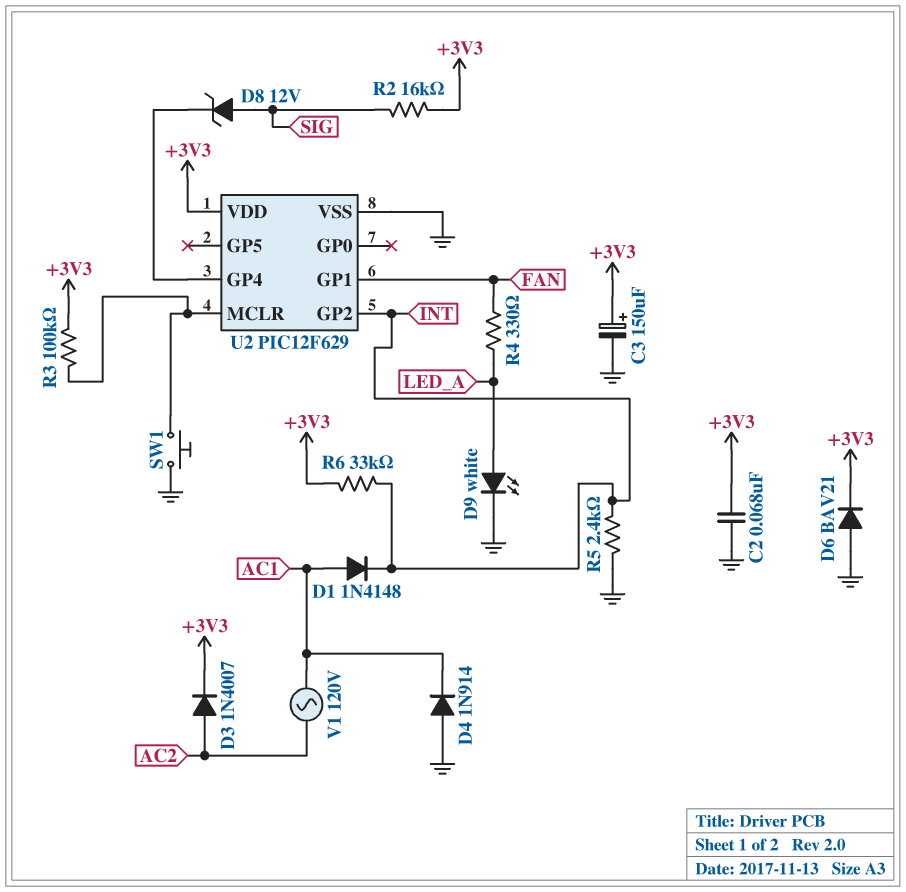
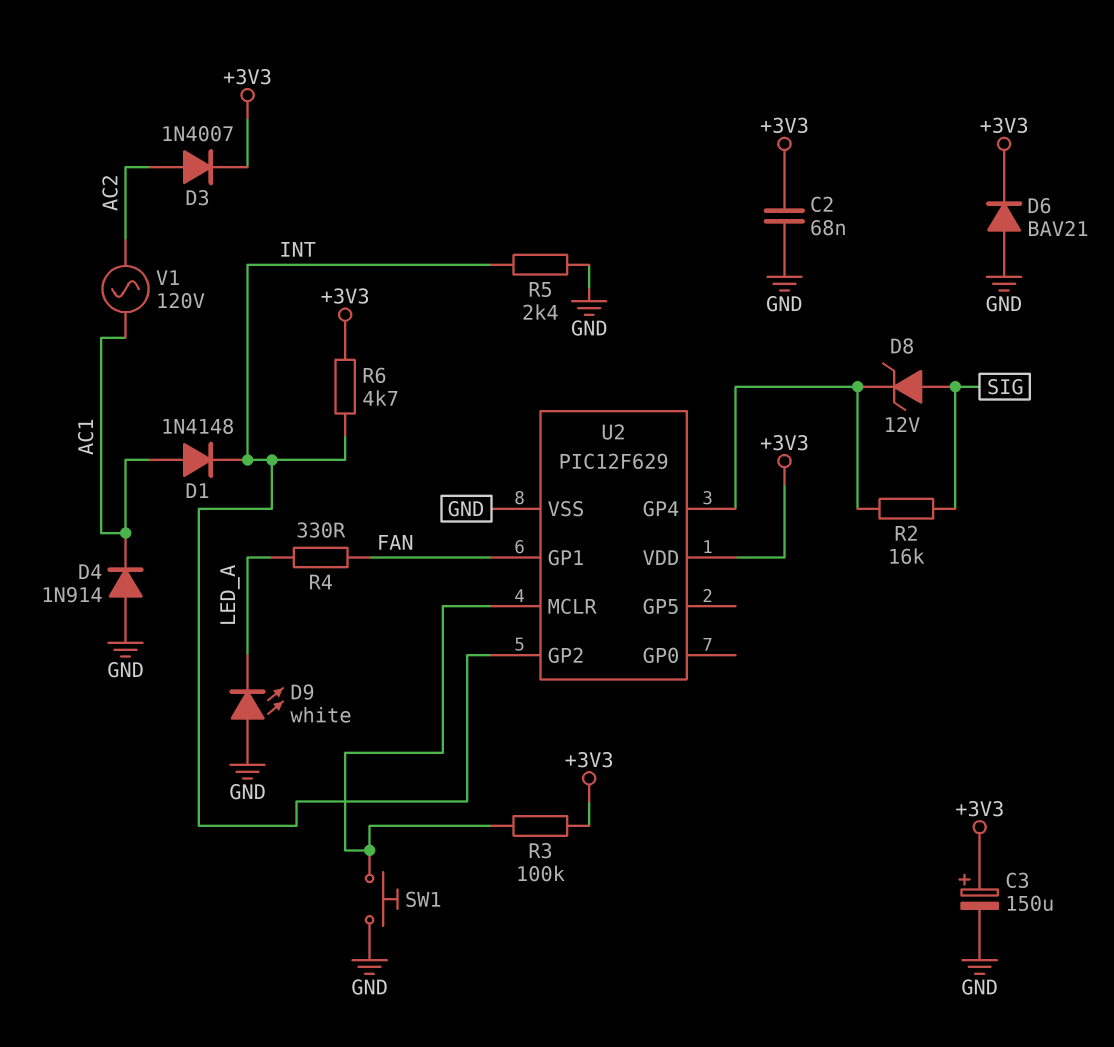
D9: LED white (A LED_A, K GND) -> LED white (A GND, K LED_A)
R2: 16k (+3V3, SIG) -> 16k (SIG, U2/GP4)
R6: 33k (+3V3, INT) -> 4.7k (+3V3, INT)

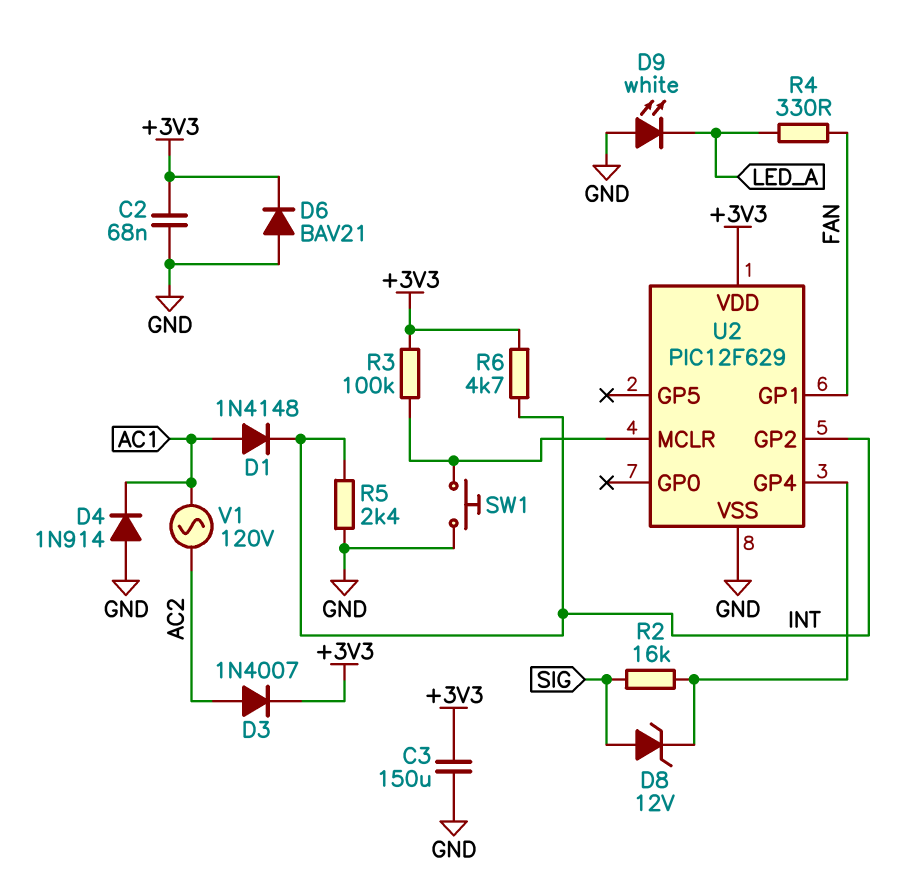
C3: 150uF (plus +3V3, minus GND) -> 150uF (+3V3, GND)

